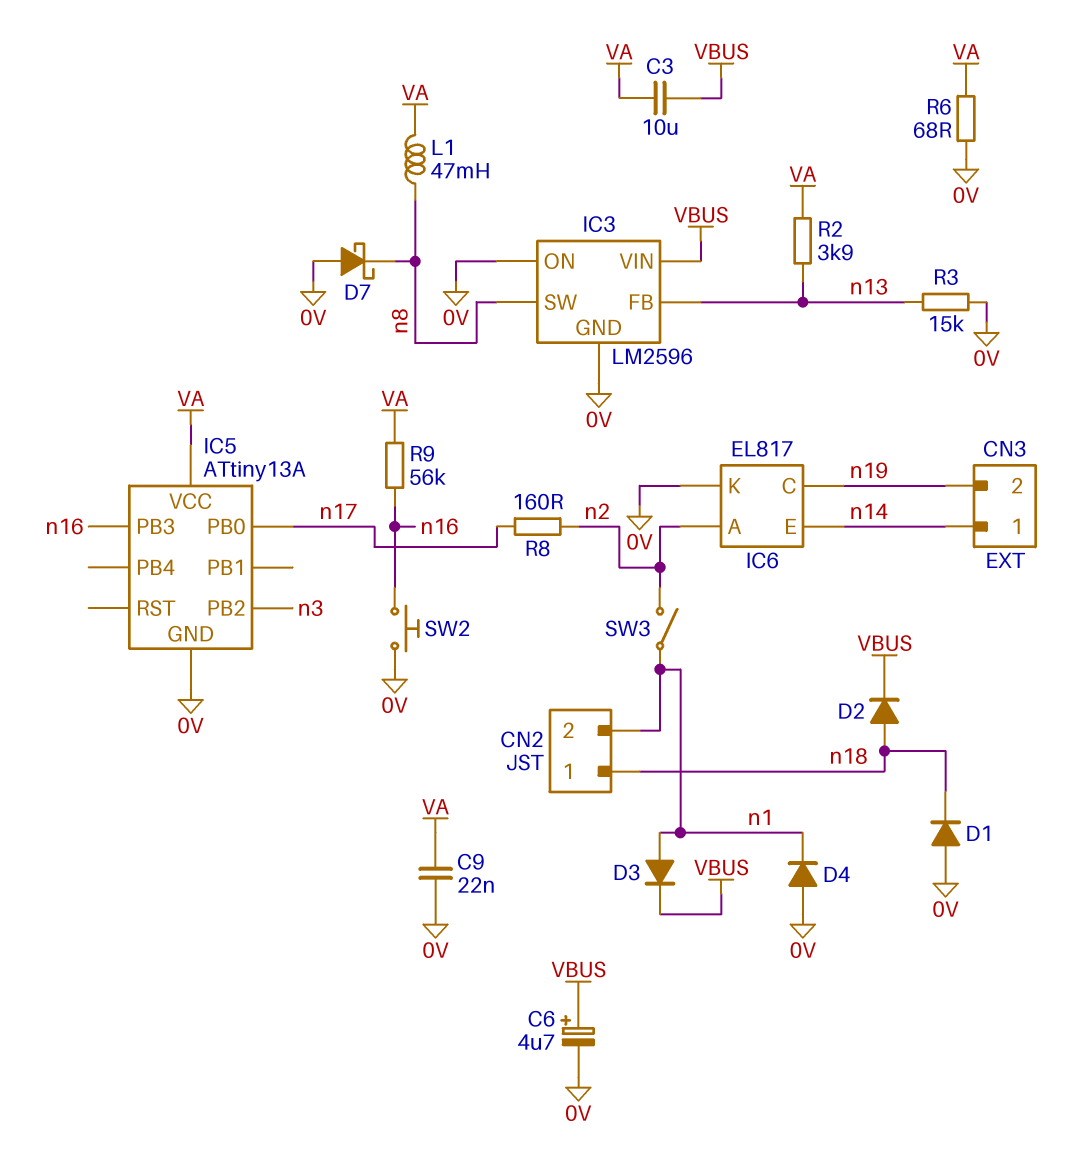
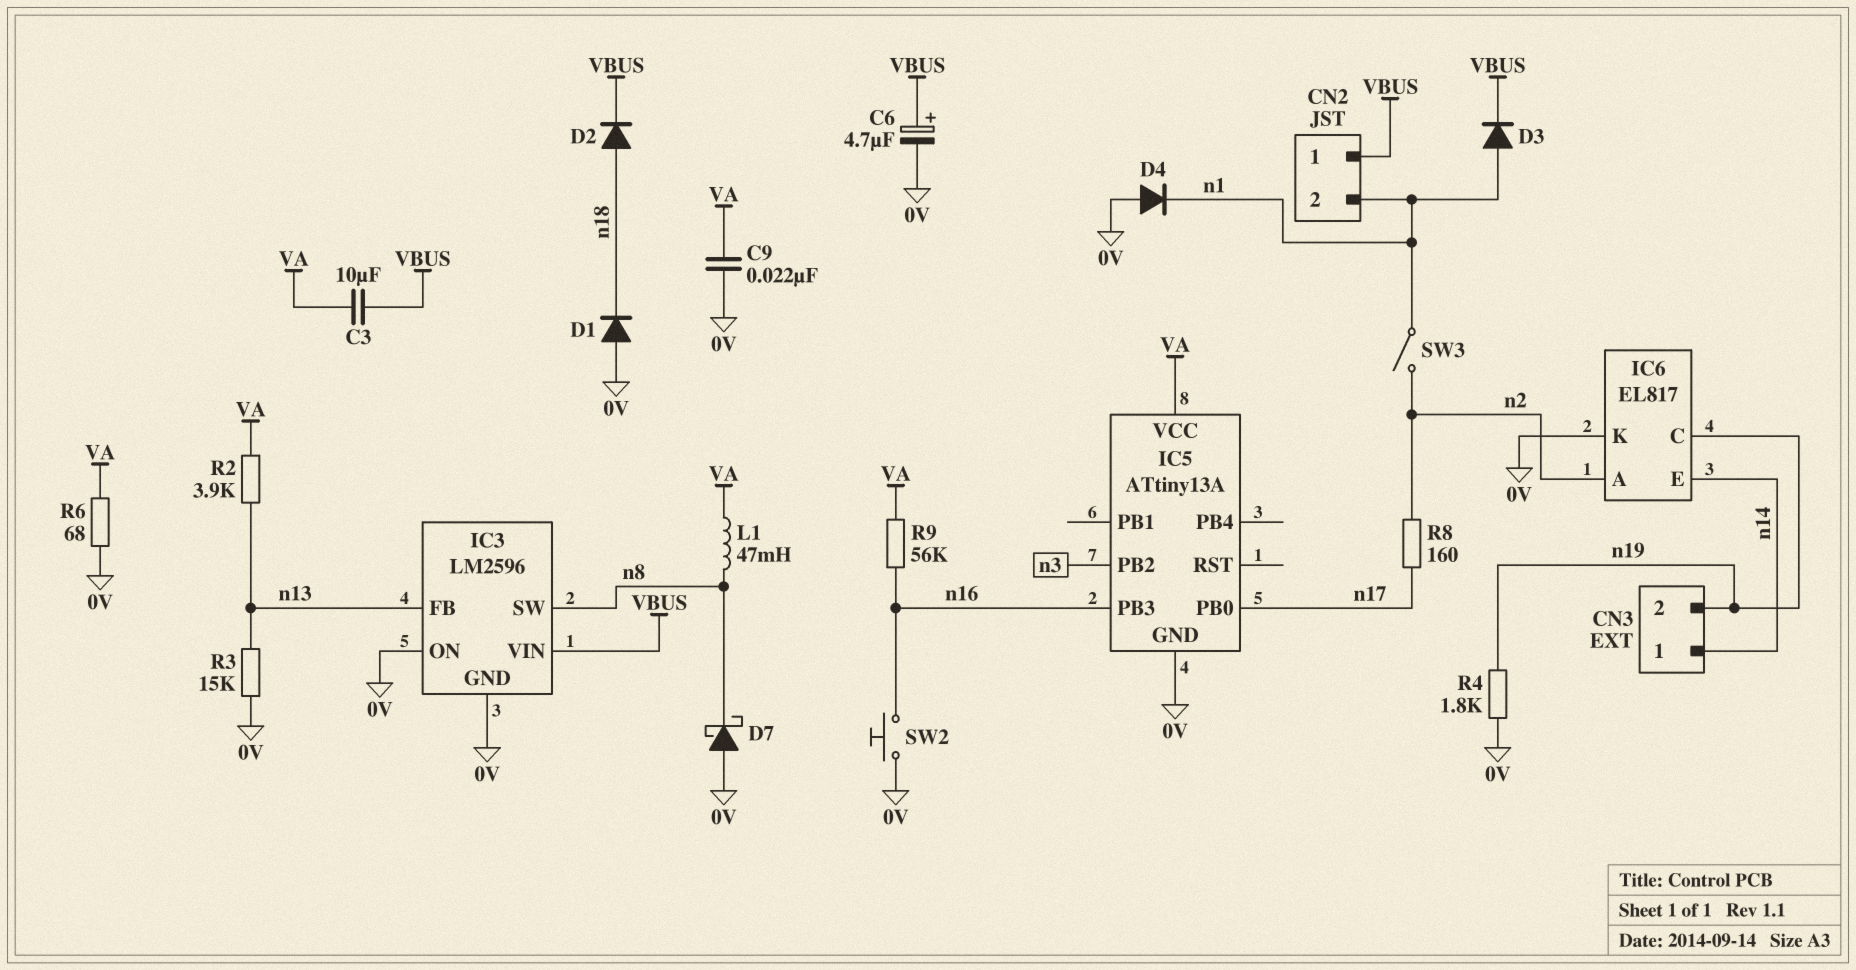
CN2 pin 1: n18 -> VBUS
R4: none -> 1.8k (0V, n19)

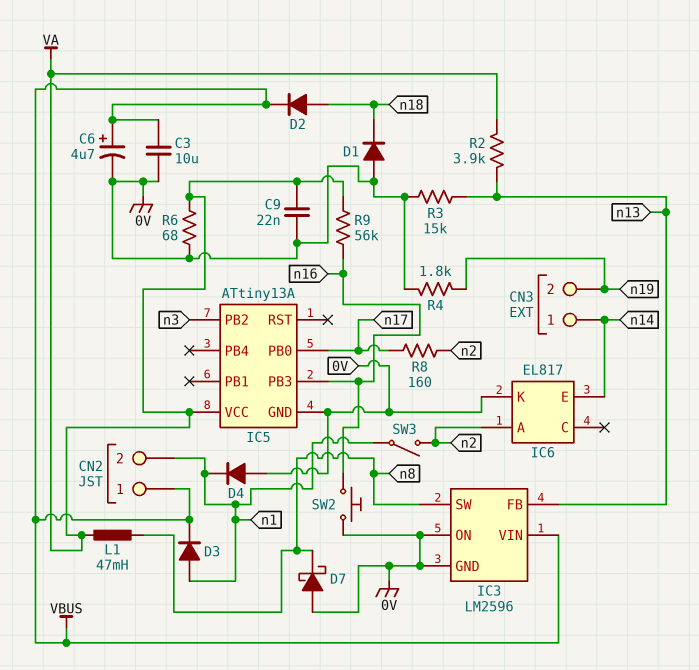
C3: 10uF (VA, VBUS) -> 10uF (0V, VBUS)
IC6 pin C: n19 -> none

